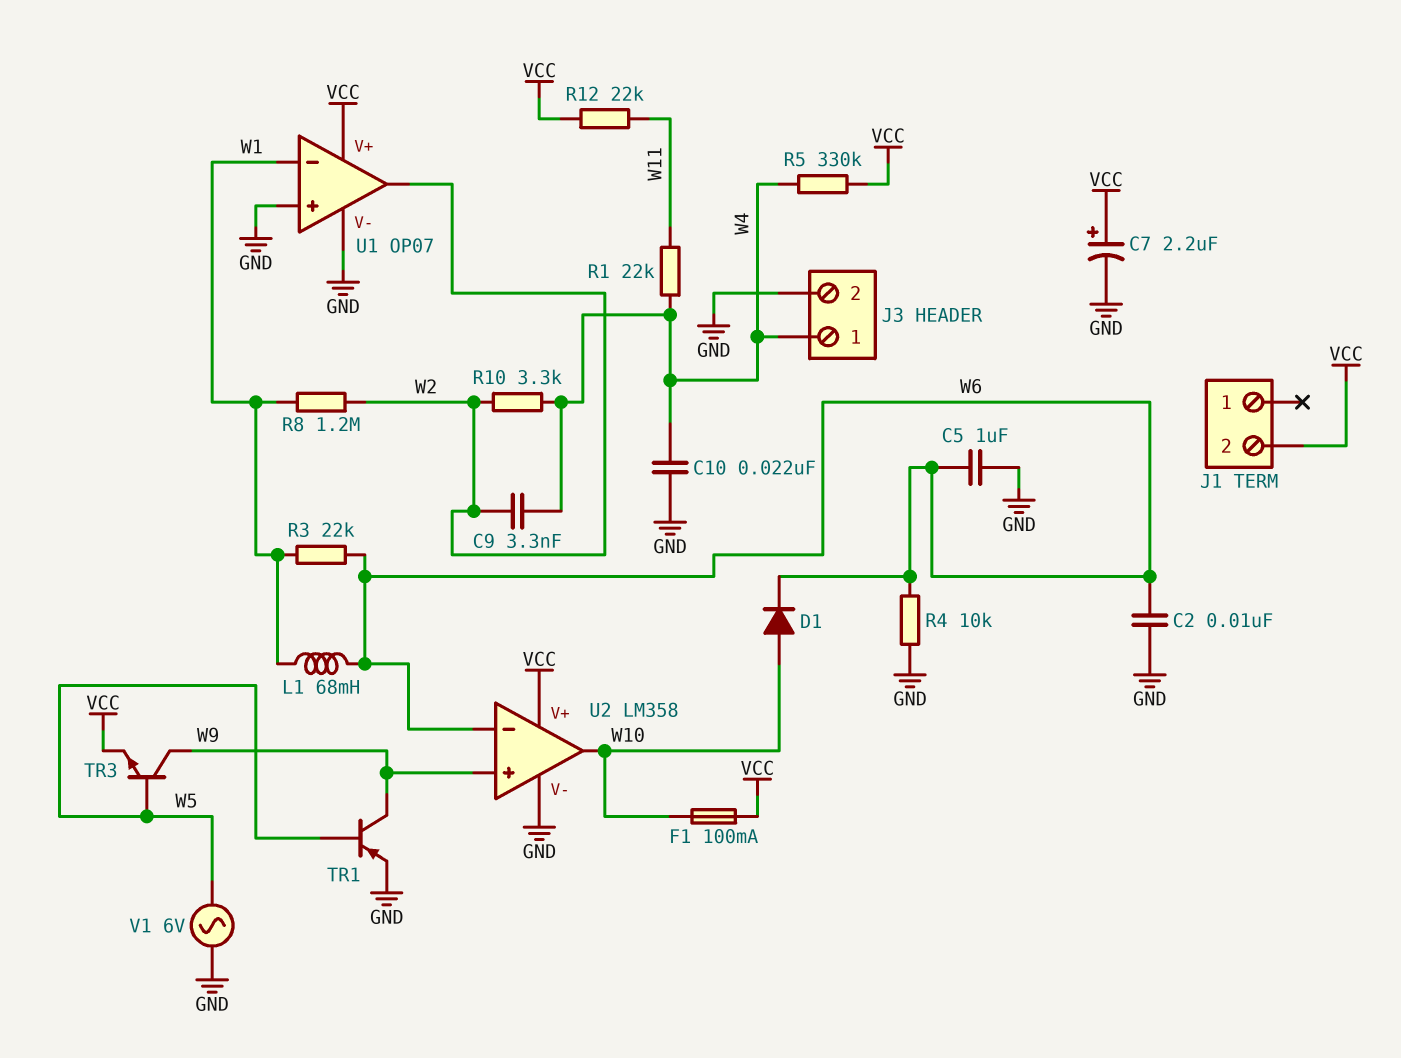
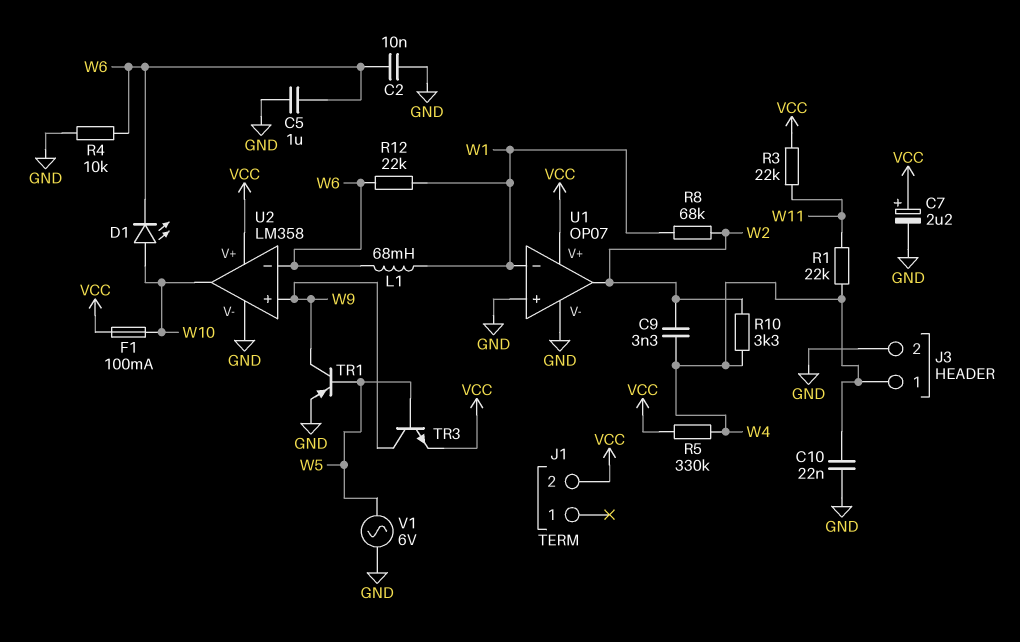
D1: diode (A W10, K W6) -> LED (A W10, K W6)
R3: 22k (W1, W6) -> 22k (VCC, W11)
R8: 1.2M (W1, W2) -> 68k (W1, W2)
R12: 22k (VCC, W11) -> 22k (W1, W6)

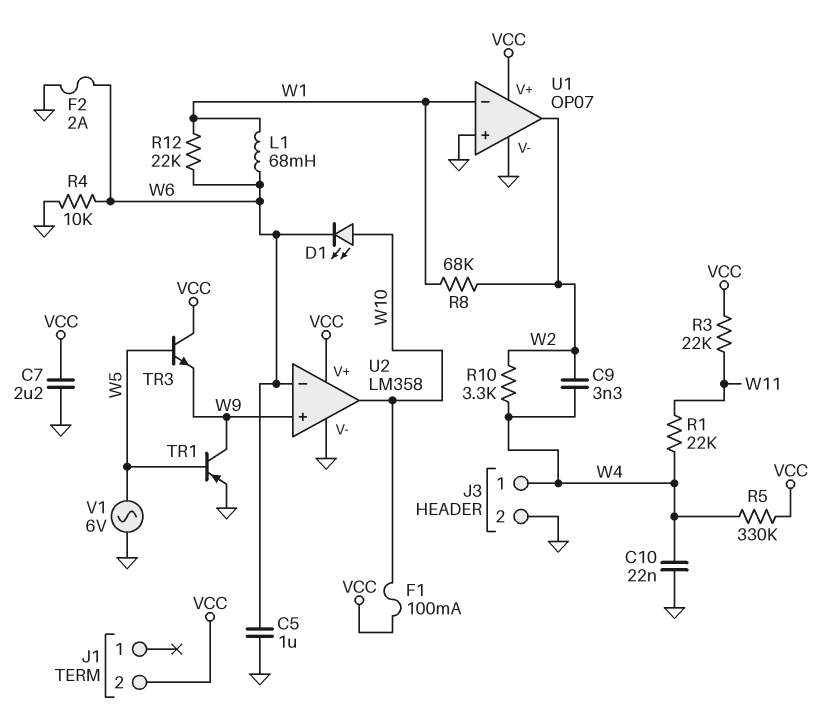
C2: 10nF (GND, W6) -> none
C7: 2.2uF (plus VCC, minus GND) -> 2.2uF (GND, VCC)
F2: none -> 2A (GND, W6)
TR3: NPN (B W5, C W9, E VCC) -> NPN (B W5, C VCC, E W9)

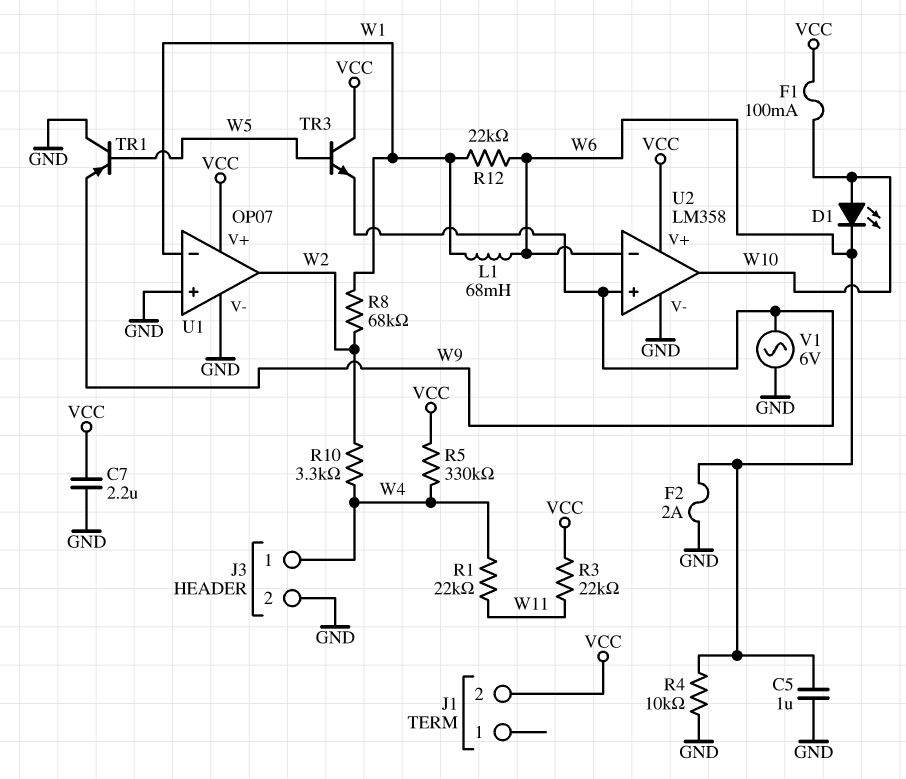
C9: 3.3nF (W2, W4) -> none
C10: 22nF (GND, W4) -> none
TR1: PNP (B W5, C W9, E GND) -> PNP (B W5, C GND, E W9)
V1: AC 6V (GND, W5) -> AC 6V (GND, W9)

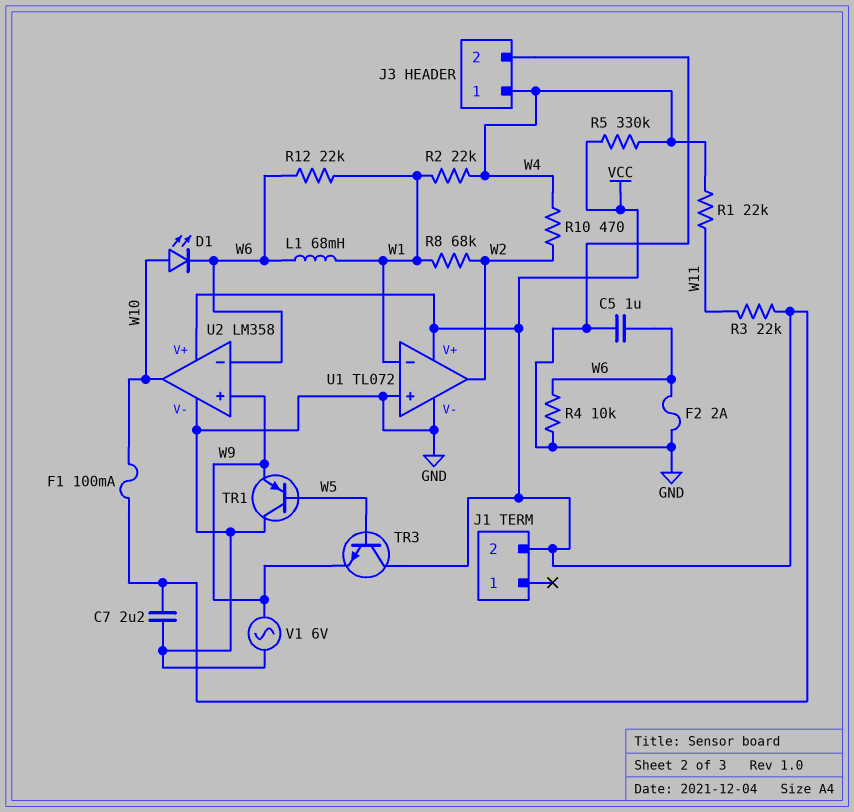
R2: none -> 22k (W1, W4)
R10: 3.3k (W2, W4) -> 470 (W2, W4)
U1: OP07 -> TL072

